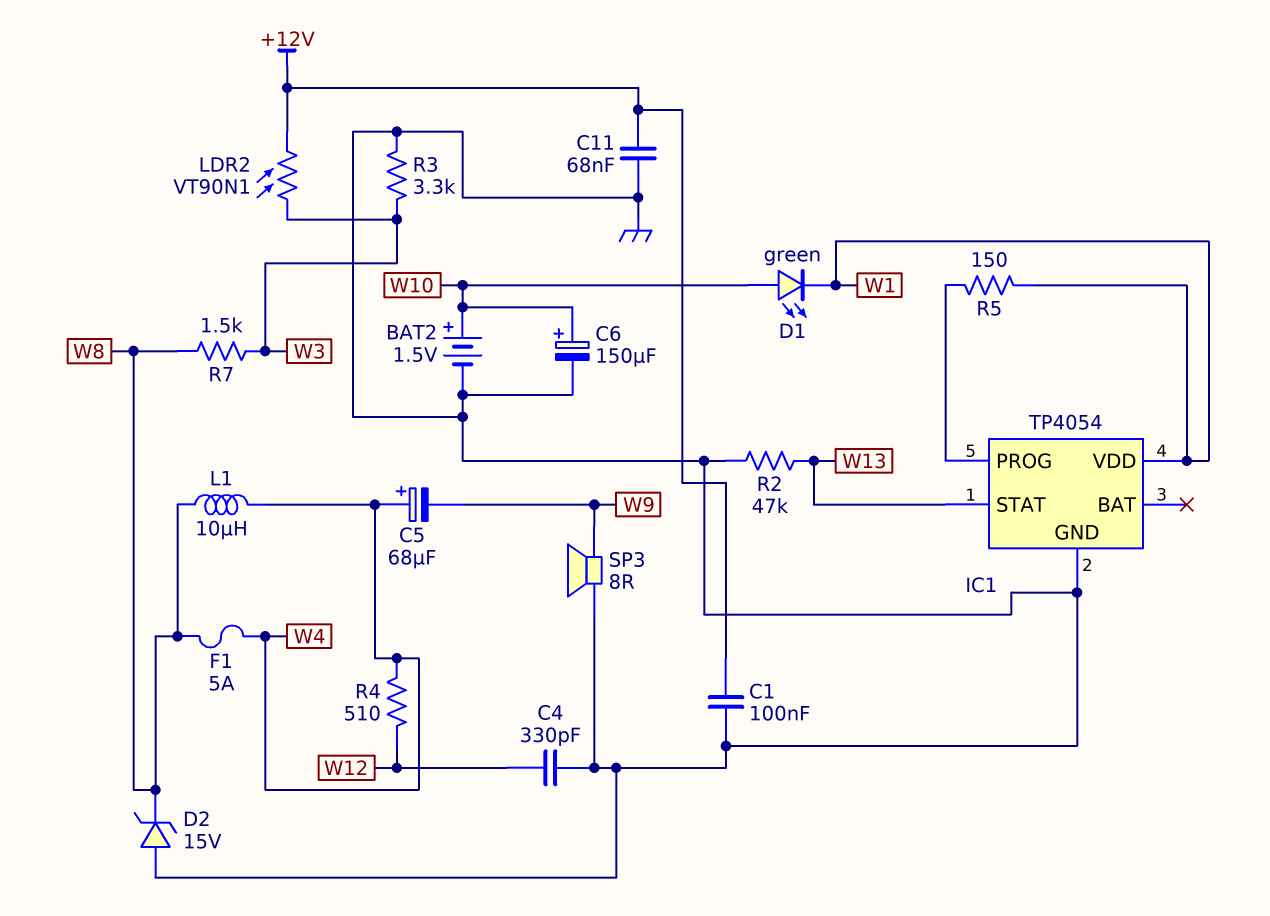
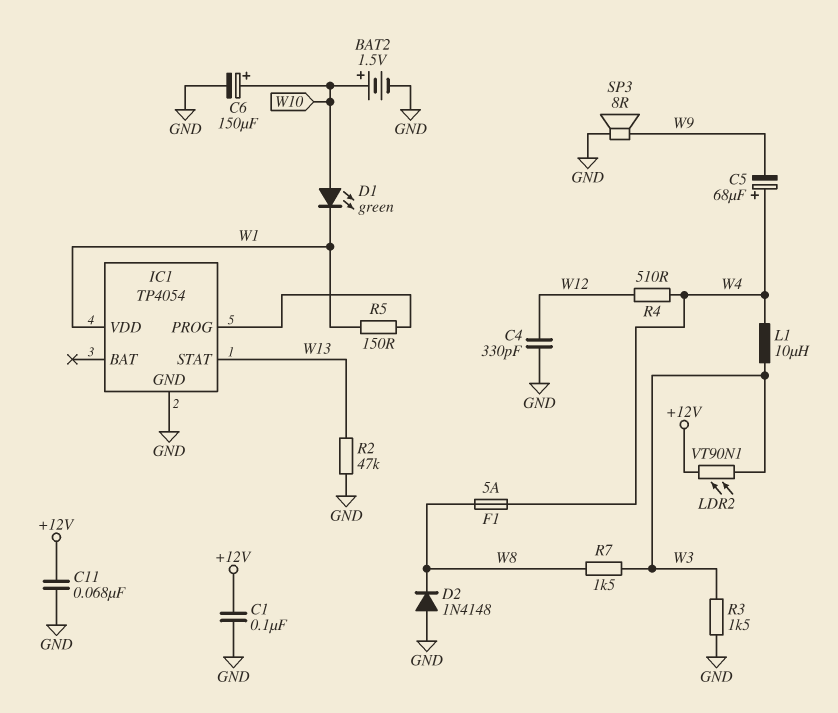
D2: zener 15V (A GND, K W8) -> diode 1N4148 (A GND, K W8)
L1: 10uH (W4, W8) -> 10uH (W3, W4)
R3: 3.3k (GND, W3) -> 1.5k (GND, W3)

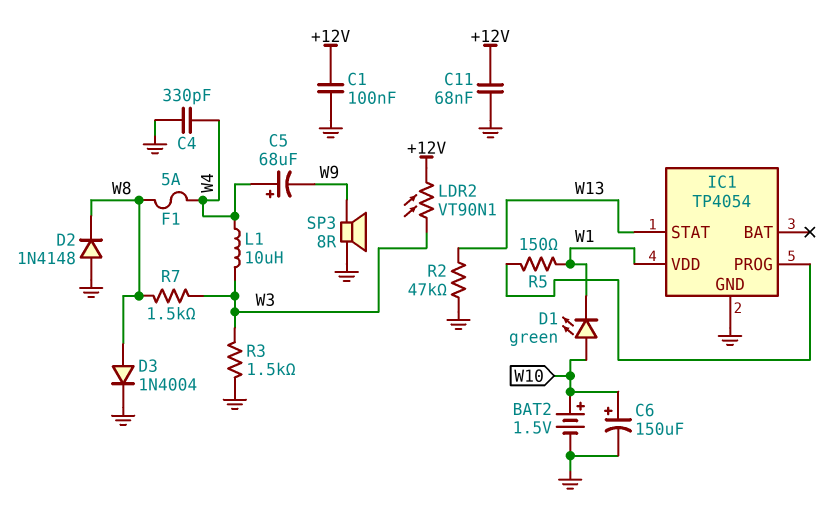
C4: 330pF (GND, W12) -> 330pF (GND, W4)
D3: none -> diode 1N4004 (A W8, K GND)
R4: 510 (W4, W12) -> none

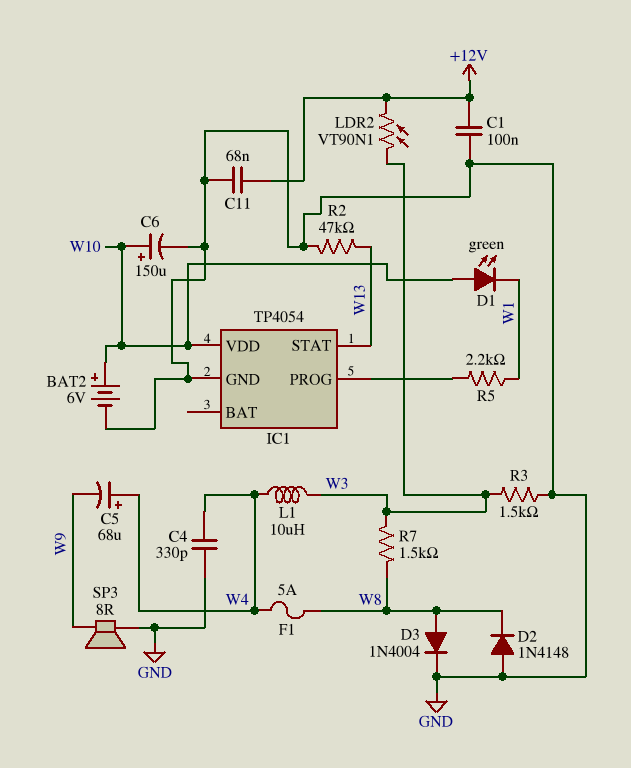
BAT2: 1.5V (plus W10, minus GND) -> 6V (plus W10, minus GND)
IC1 pin VDD: W1 -> W10
R5: 150 (IC1/PROG, W1) -> 2.2k (IC1/PROG, W1)

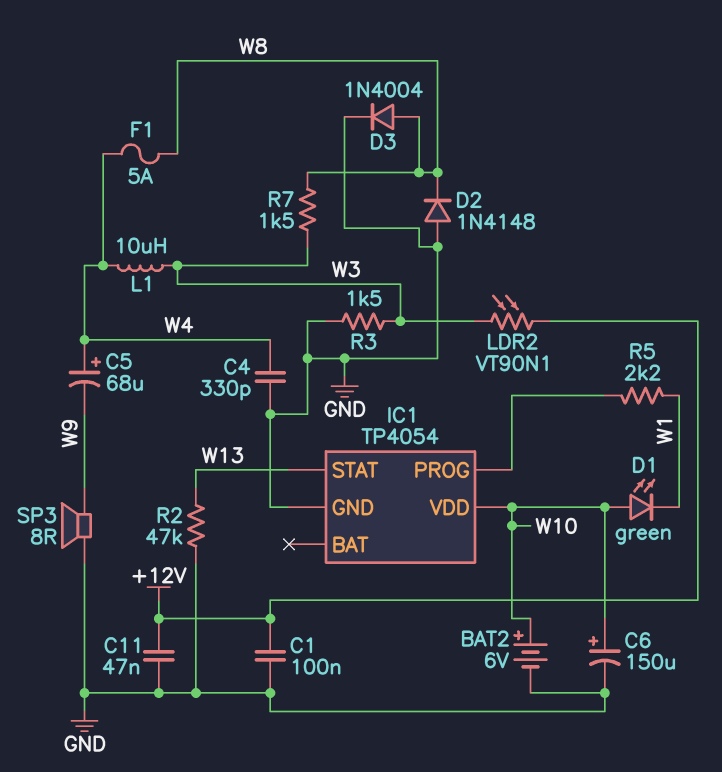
C11: 68nF (+12V, GND) -> 47nF (+12V, GND)

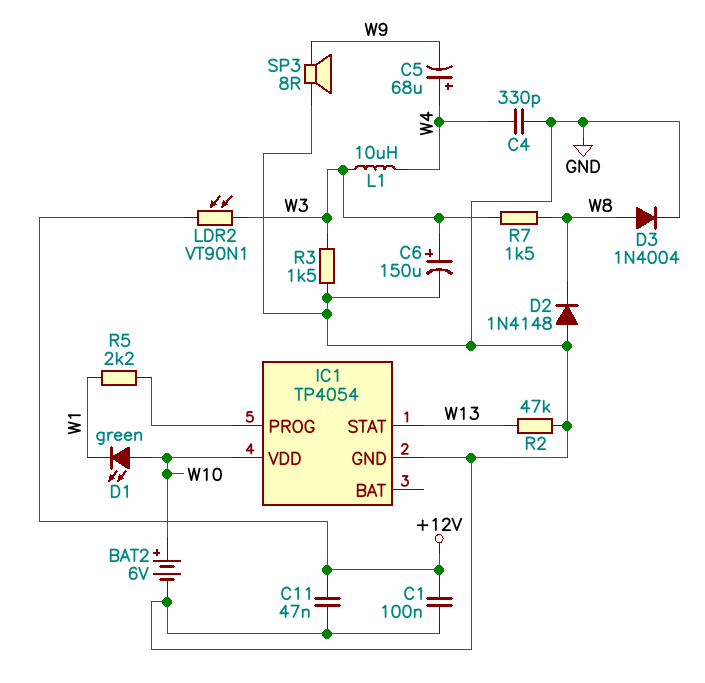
C6: 150uF (plus W10, minus GND) -> 150uF (plus W3, minus GND)
F1: 5A (W4, W8) -> none

